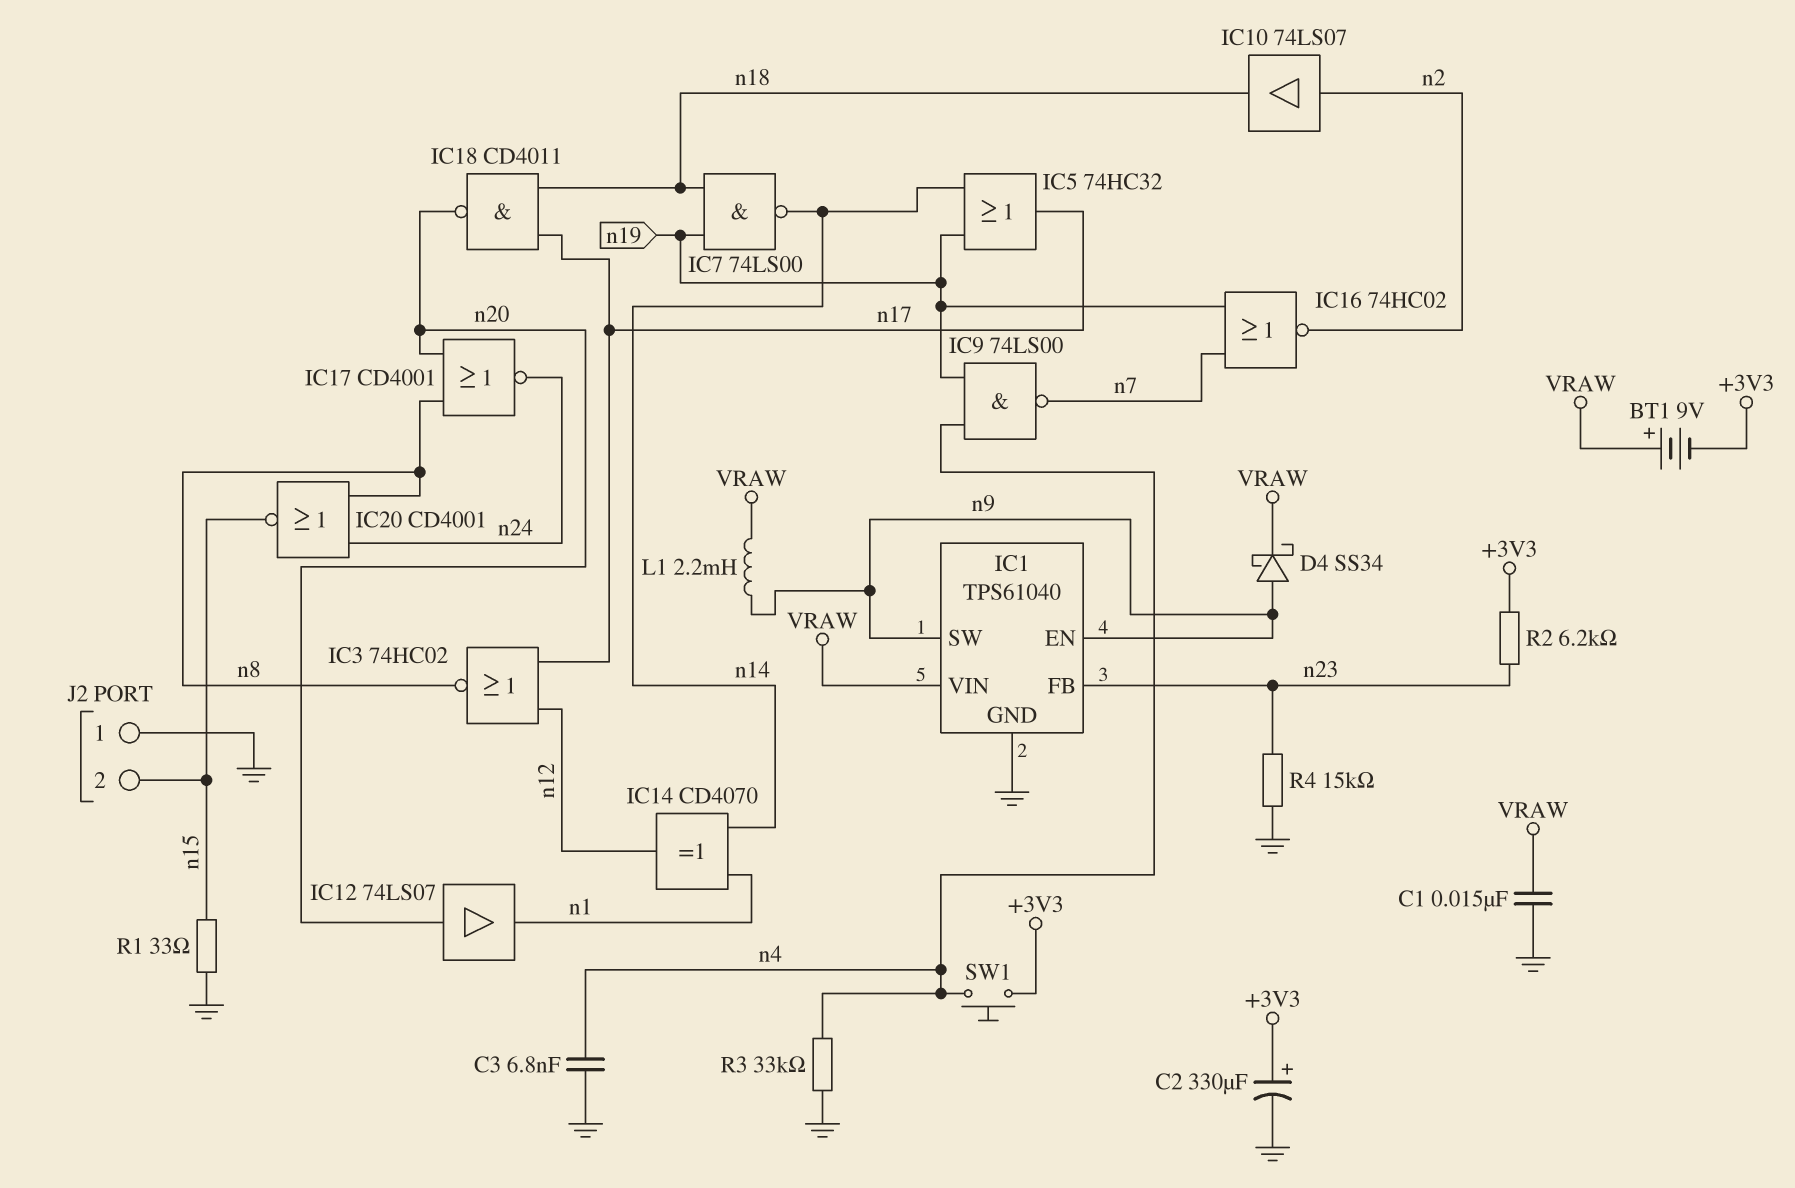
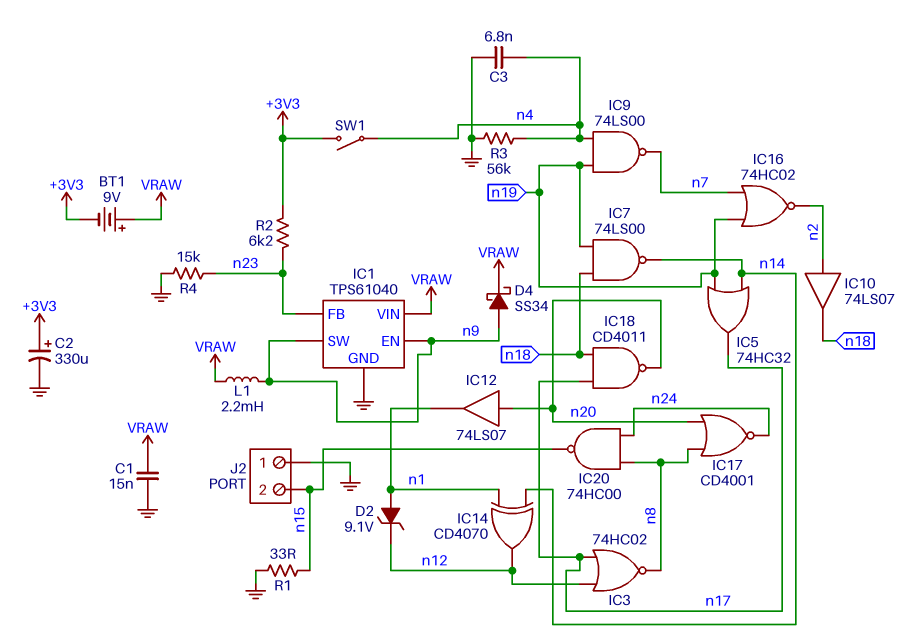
D2: none -> zener 9.1V (A n1, K n12)
IC20: NOR CD4001 (in n8, in n24, out n15) -> NAND 74HC00 (in n8, in n24, out n15)
R3: 33k (GND, n4) -> 56k (GND, n4)
SW1: button (+3V3, n4) -> switch (+3V3, n4)

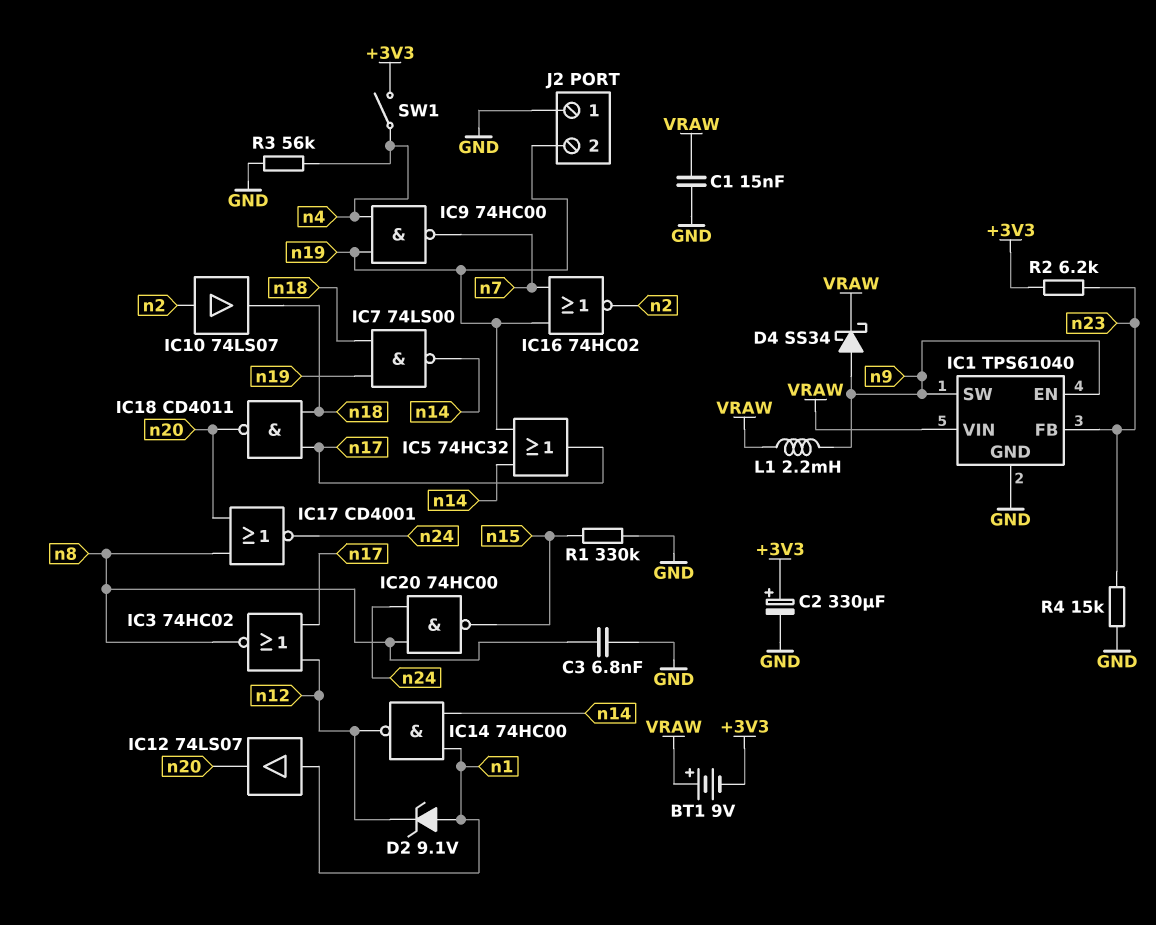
C3: 6.8nF (GND, n4) -> 6.8nF (GND, n8)
IC9: NAND 74LS00 (in n4, in n19, out n7) -> NAND 74HC00 (in n4, in n19, out n7)
IC12: buffer 74LS07 (in n20, out n1) -> buffer 74LS07 (in n1, out n20)
IC14: XOR CD4070 (in n1, in n14, out n12) -> NAND 74HC00 (in n1, in n14, out n12)
J2 pin 2: n15 -> n19
R1: 33 (GND, n15) -> 330k (GND, n15)

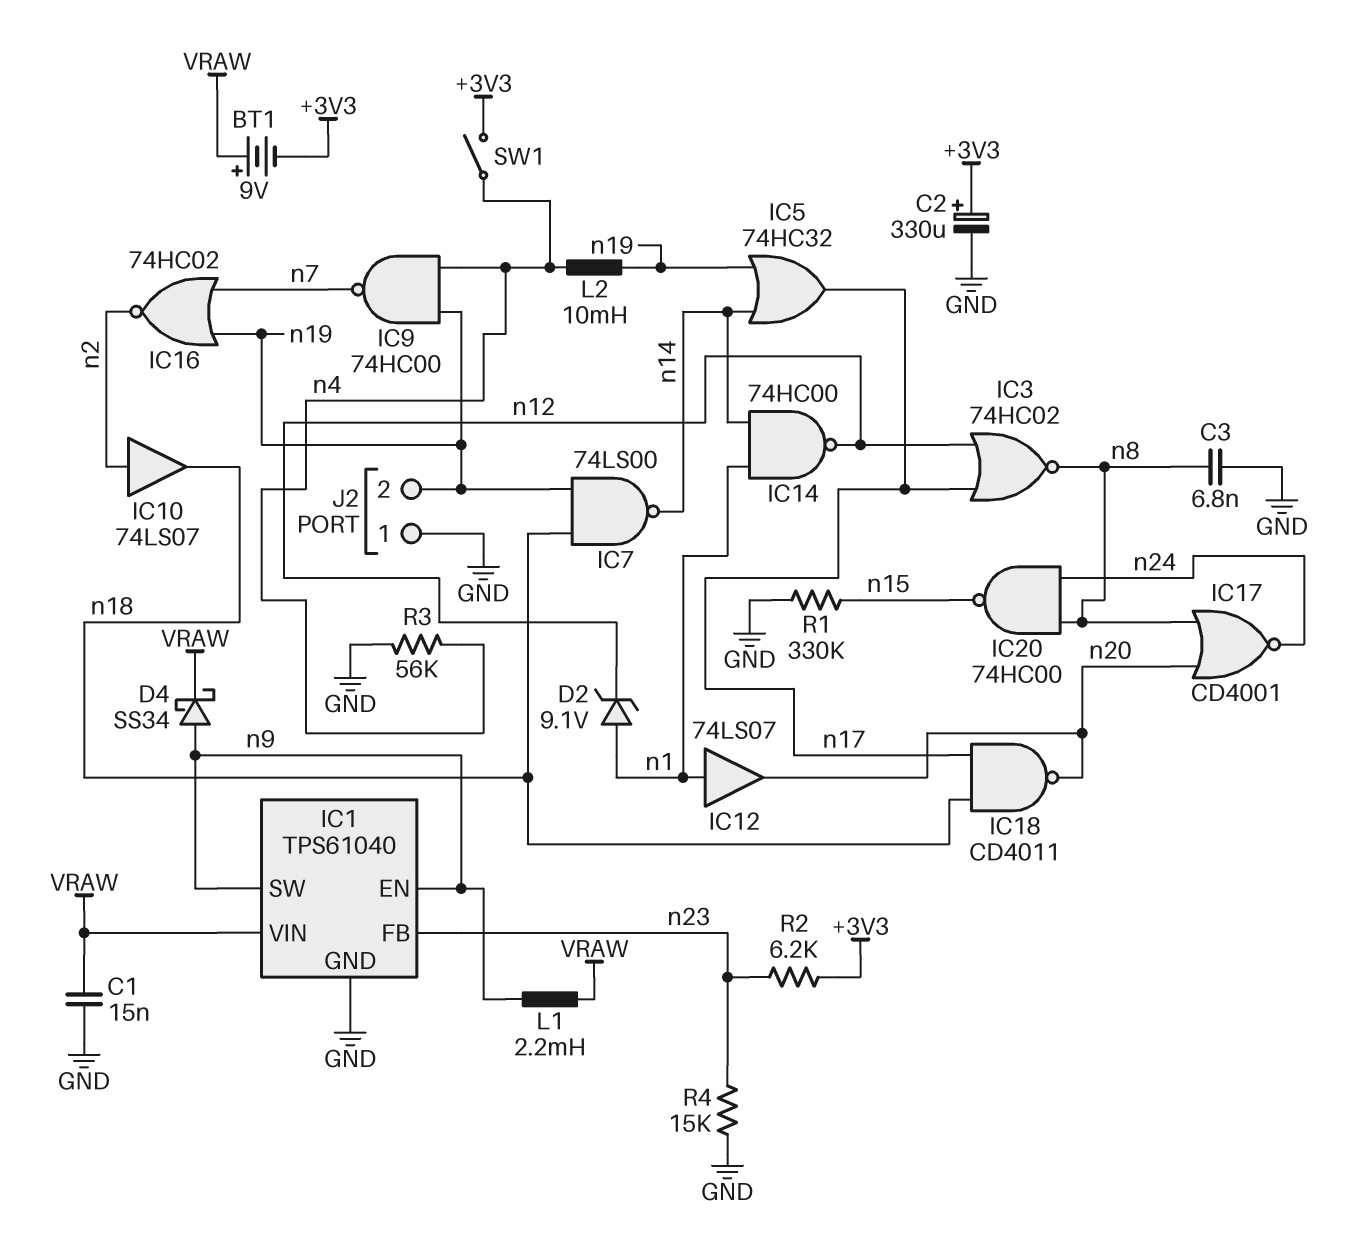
L2: none -> 10mH (n4, n19)

